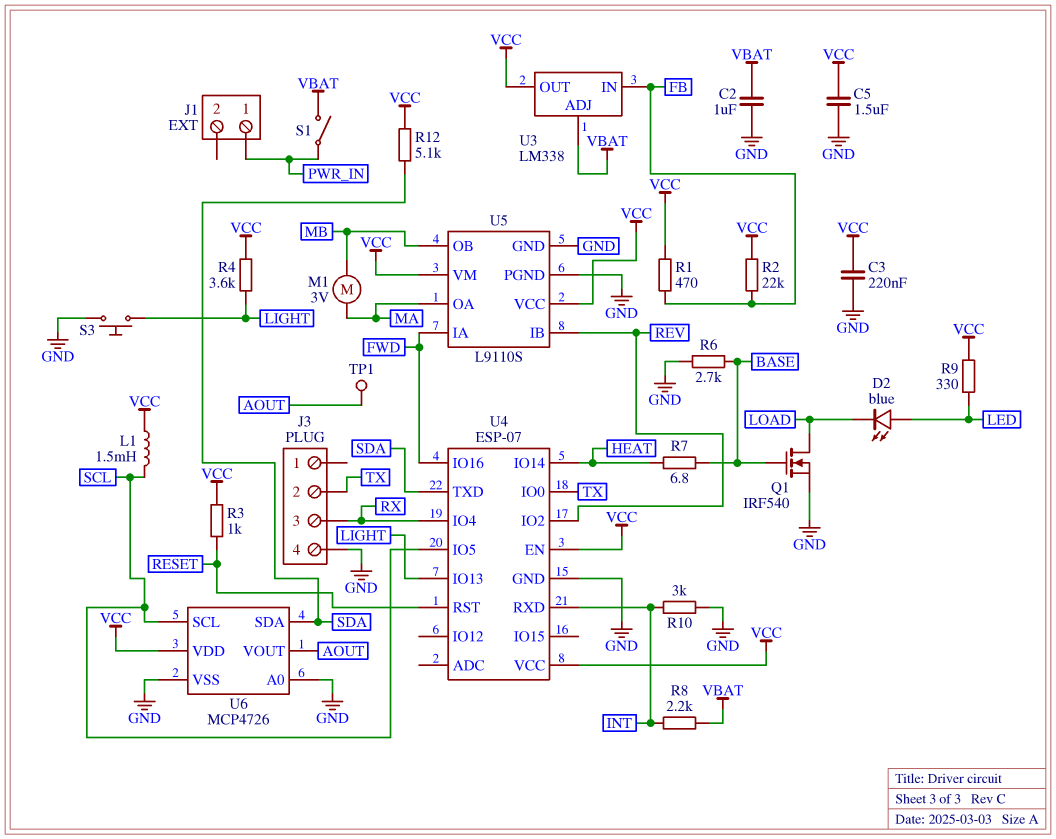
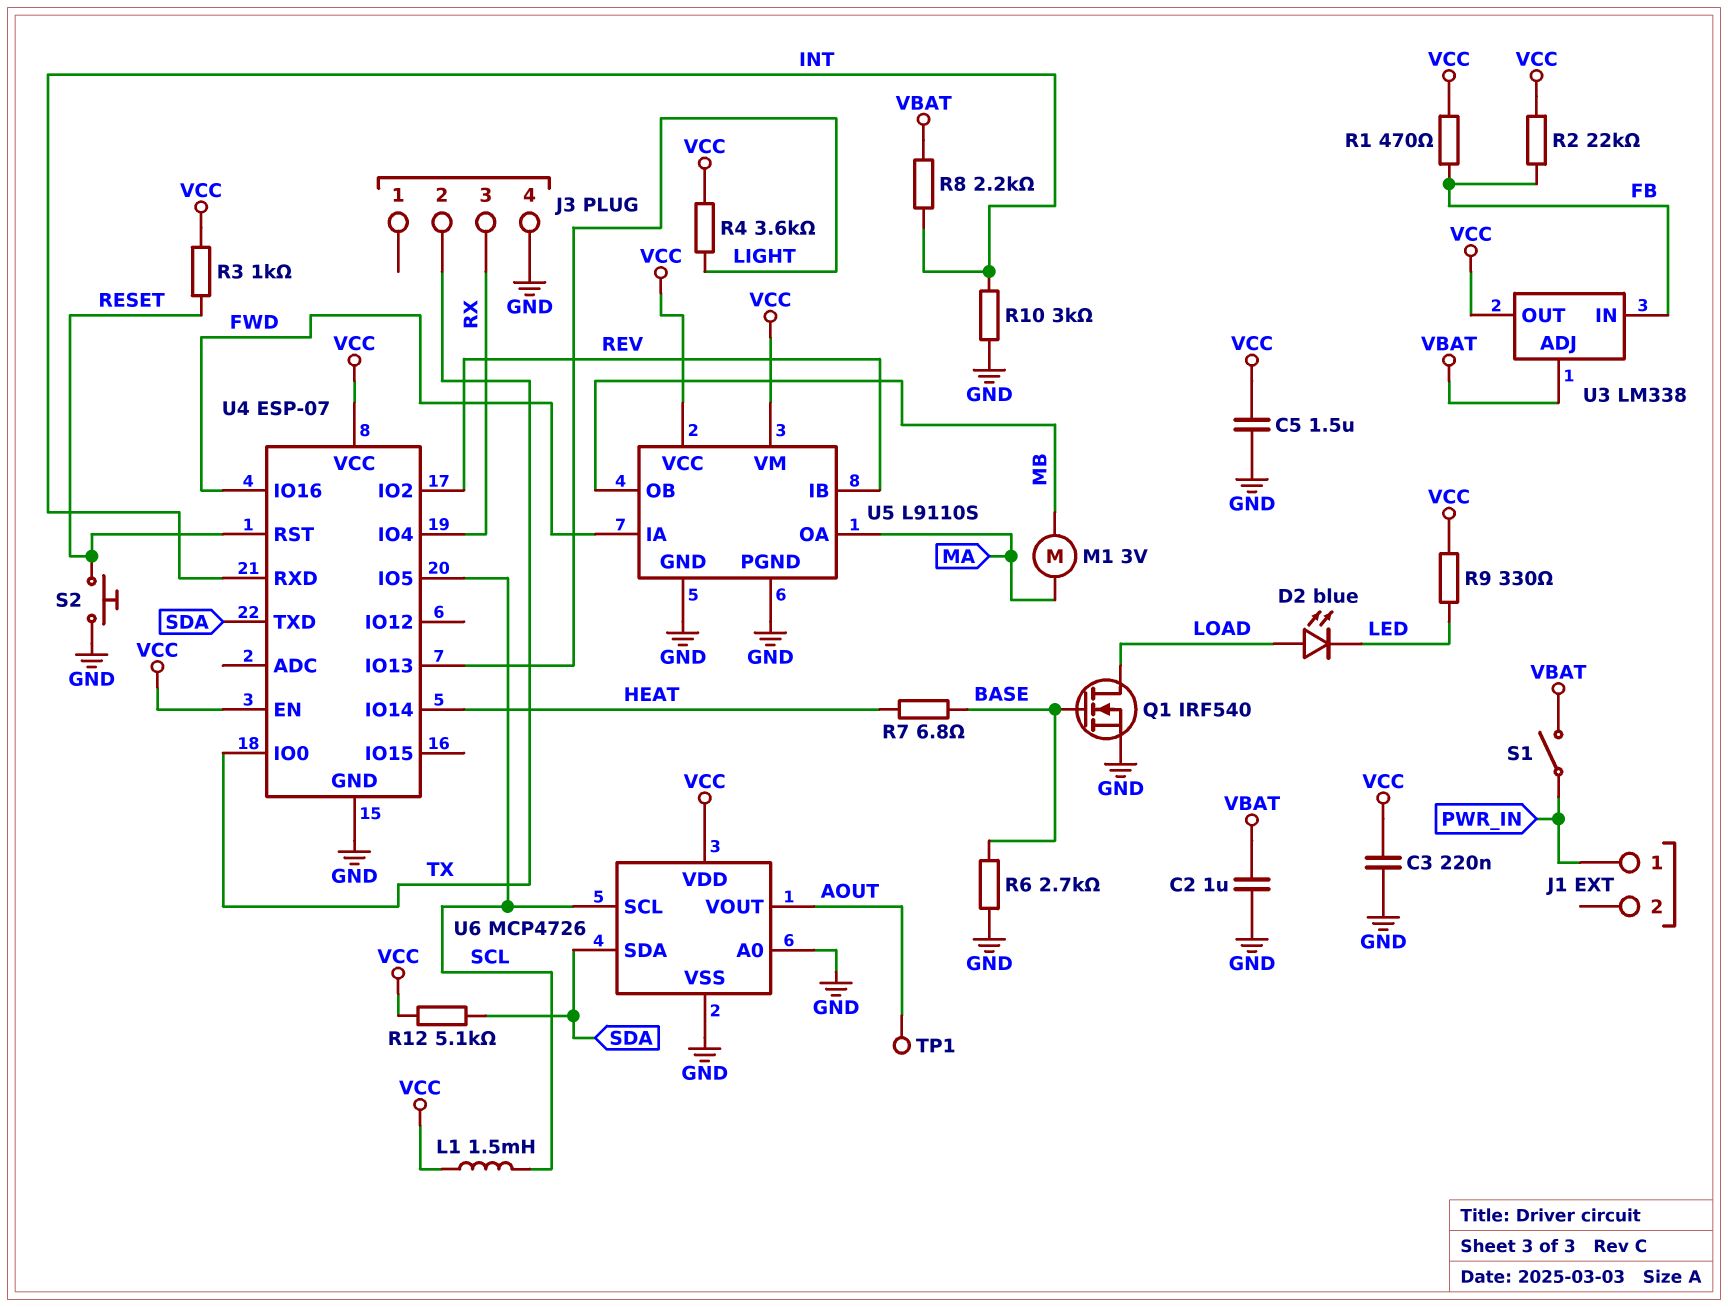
D2: LED blue (A LED, K LOAD) -> LED blue (A LOAD, K LED)
S2: none -> button (GND, RESET)
S3: button (GND, LIGHT) -> none

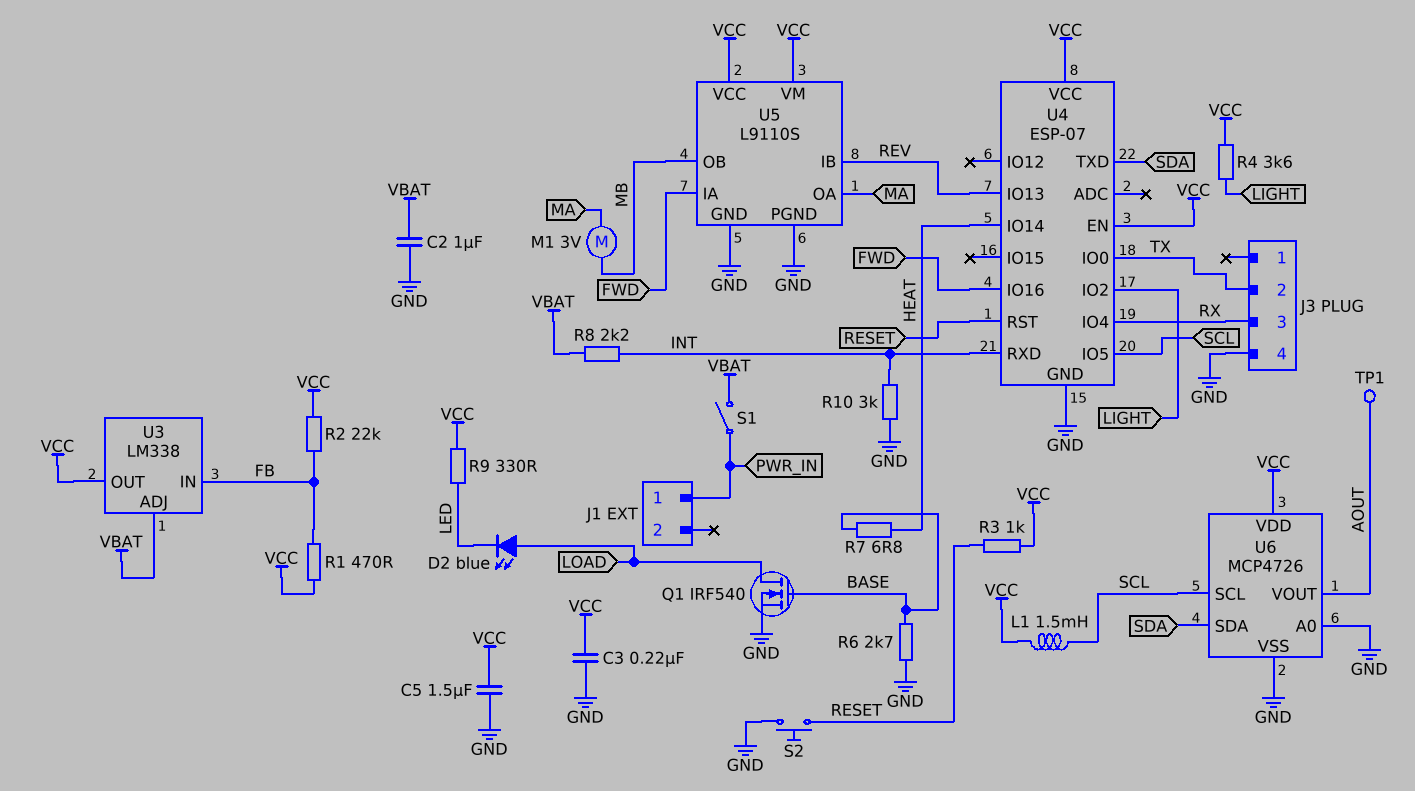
R12: 5.1k (SDA, VCC) -> none
U4 pin IO2: REV -> LIGHT
U4 pin IO13: LIGHT -> REV

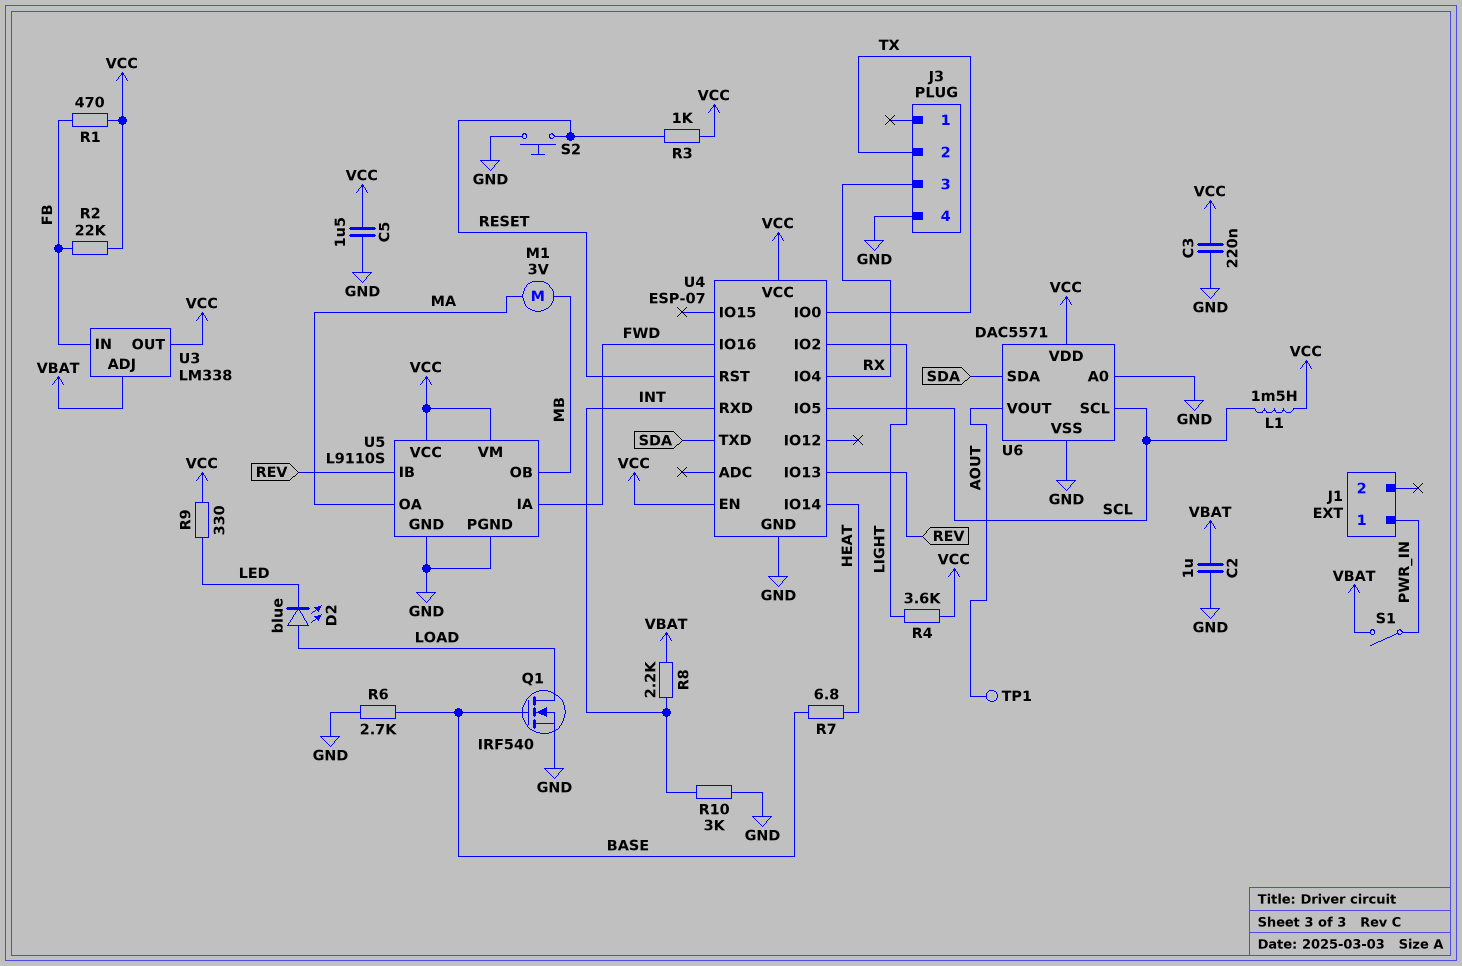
U6: MCP4726 -> DAC5571

